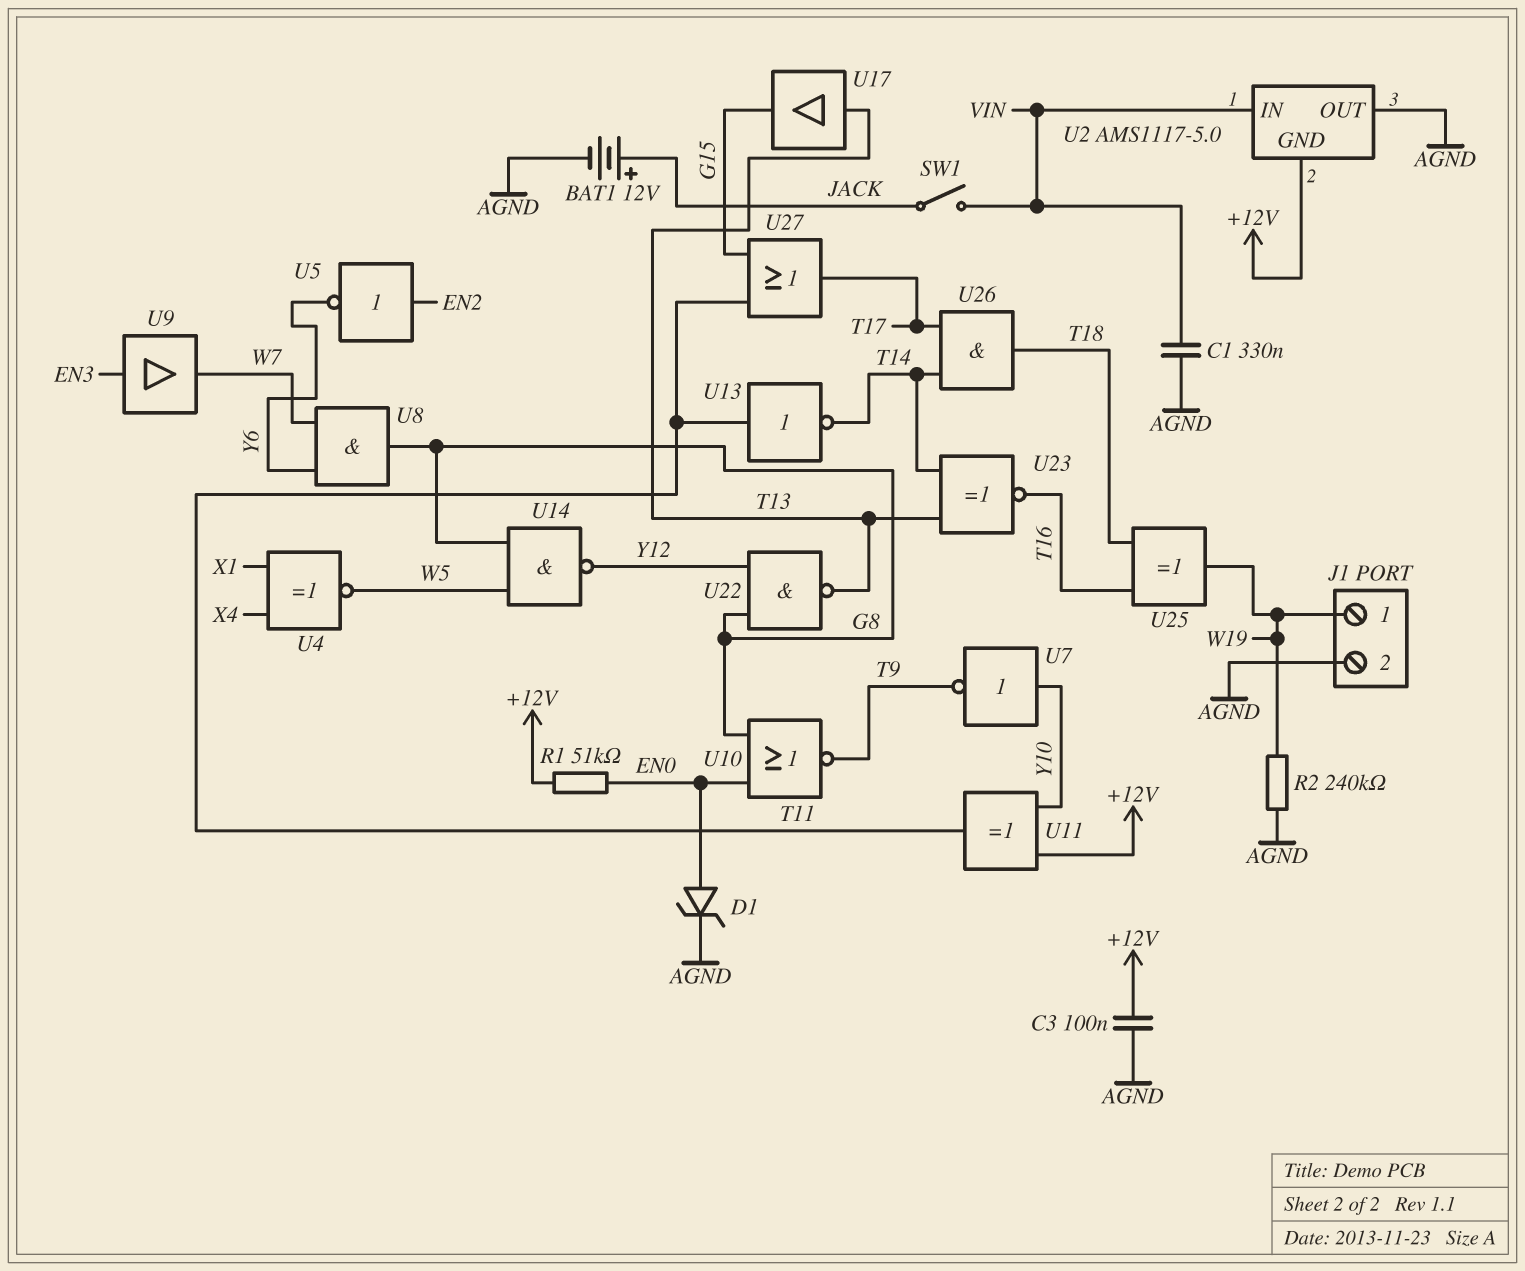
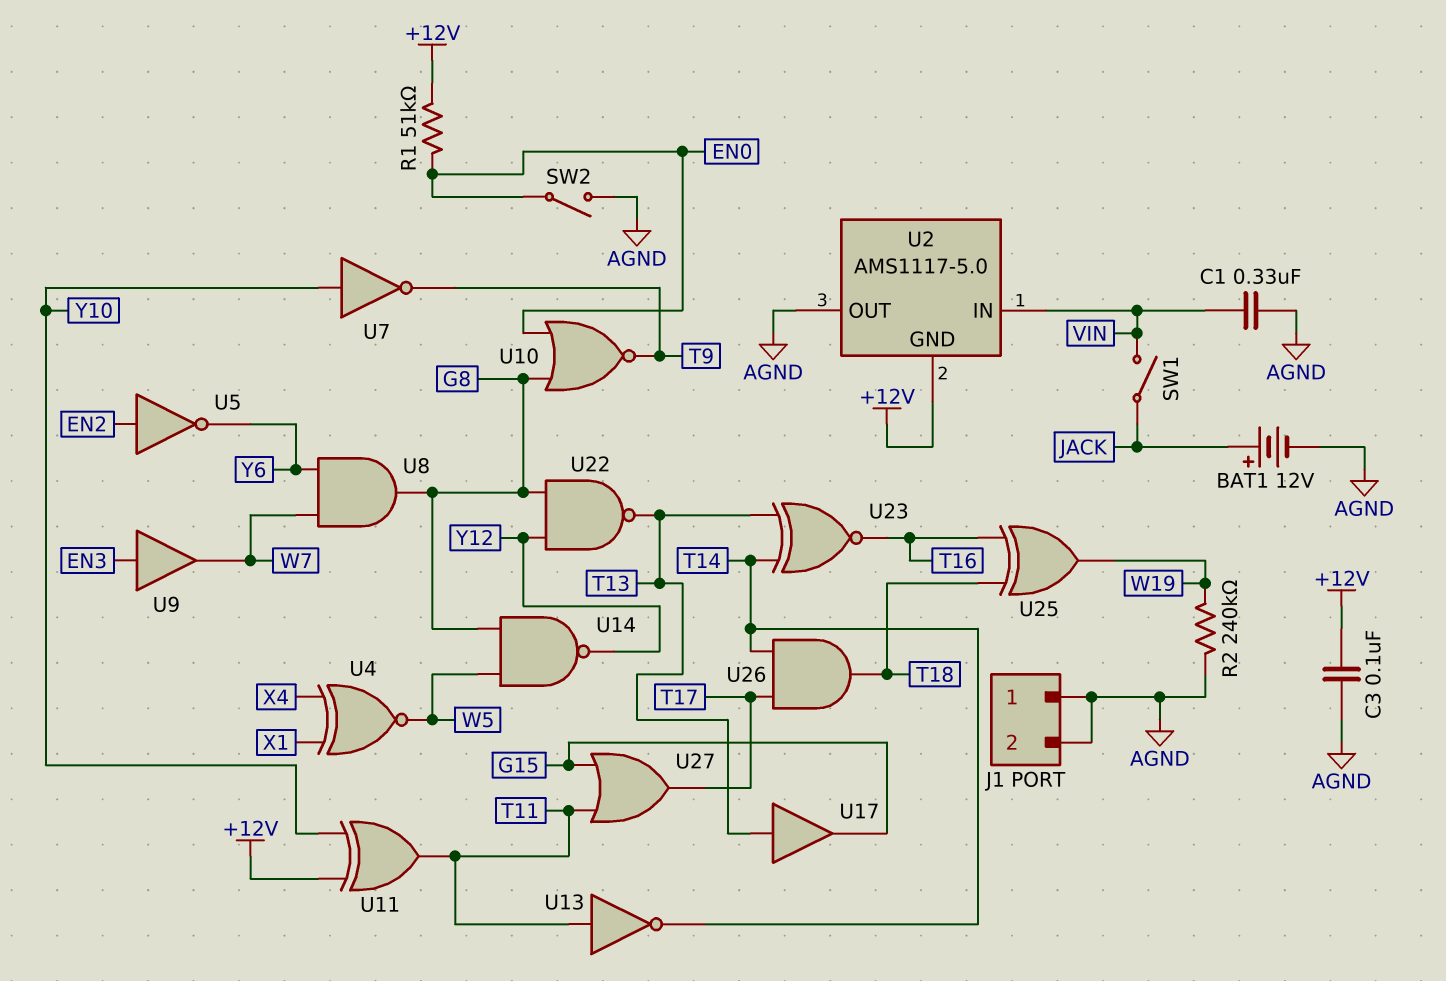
D1: zener (A EN0, K AGND) -> none
J1 pin 1: W19 -> AGND
SW2: none -> switch (AGND, EN0)

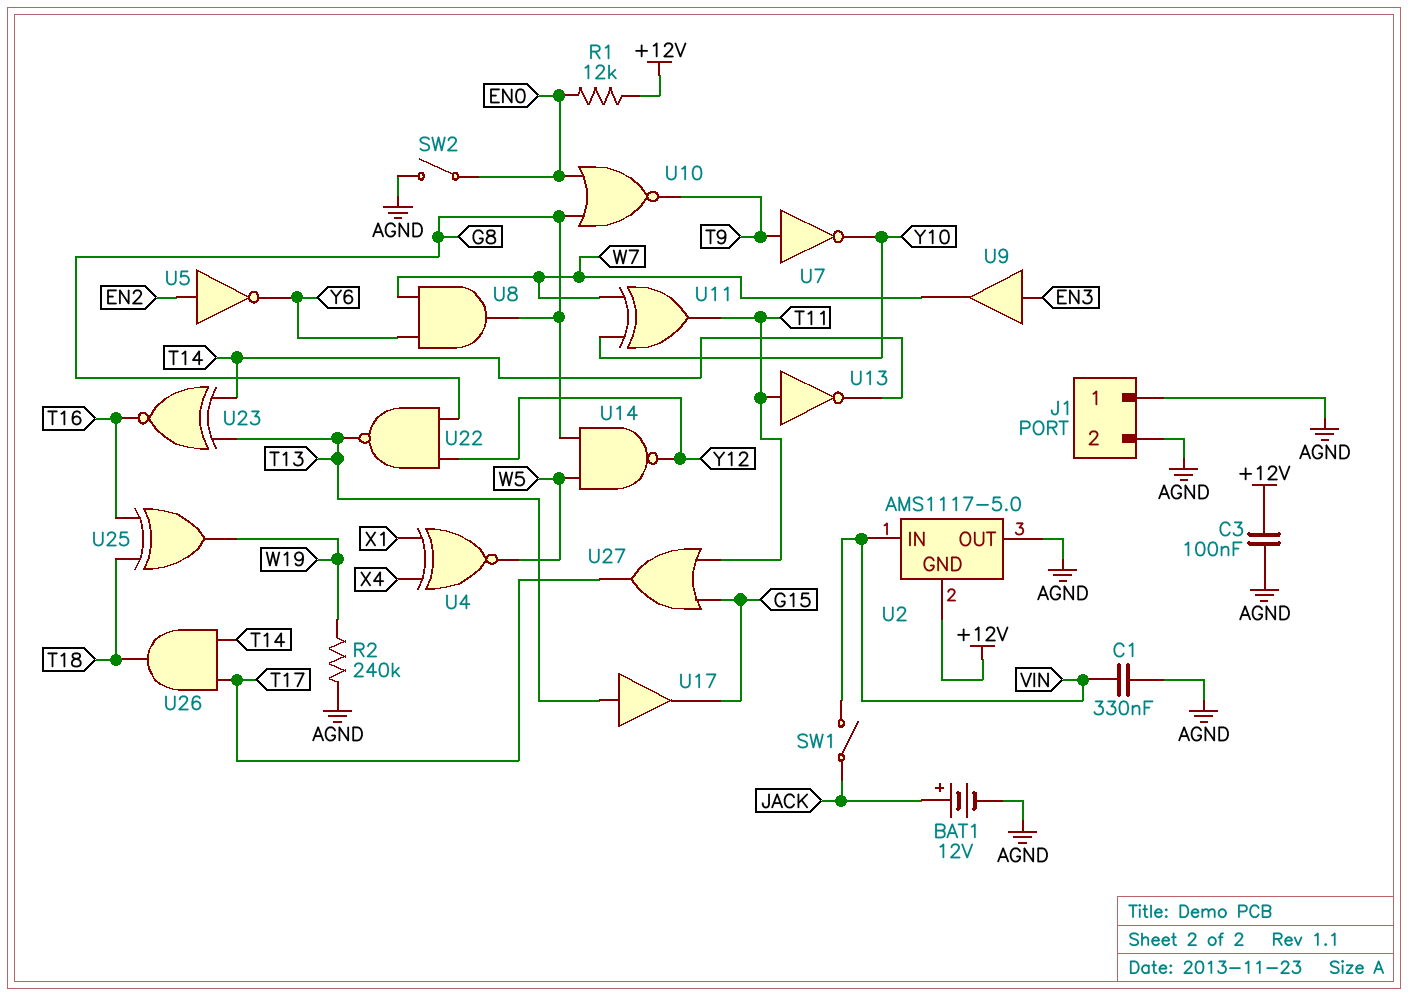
R1: 51k (+12V, EN0) -> 12k (+12V, EN0)
U7: NOT (in Y10, out T9) -> NOT (in T9, out Y10)
U11: XOR (in +12V, in Y10, out T11) -> XOR (in W7, in Y10, out T11)

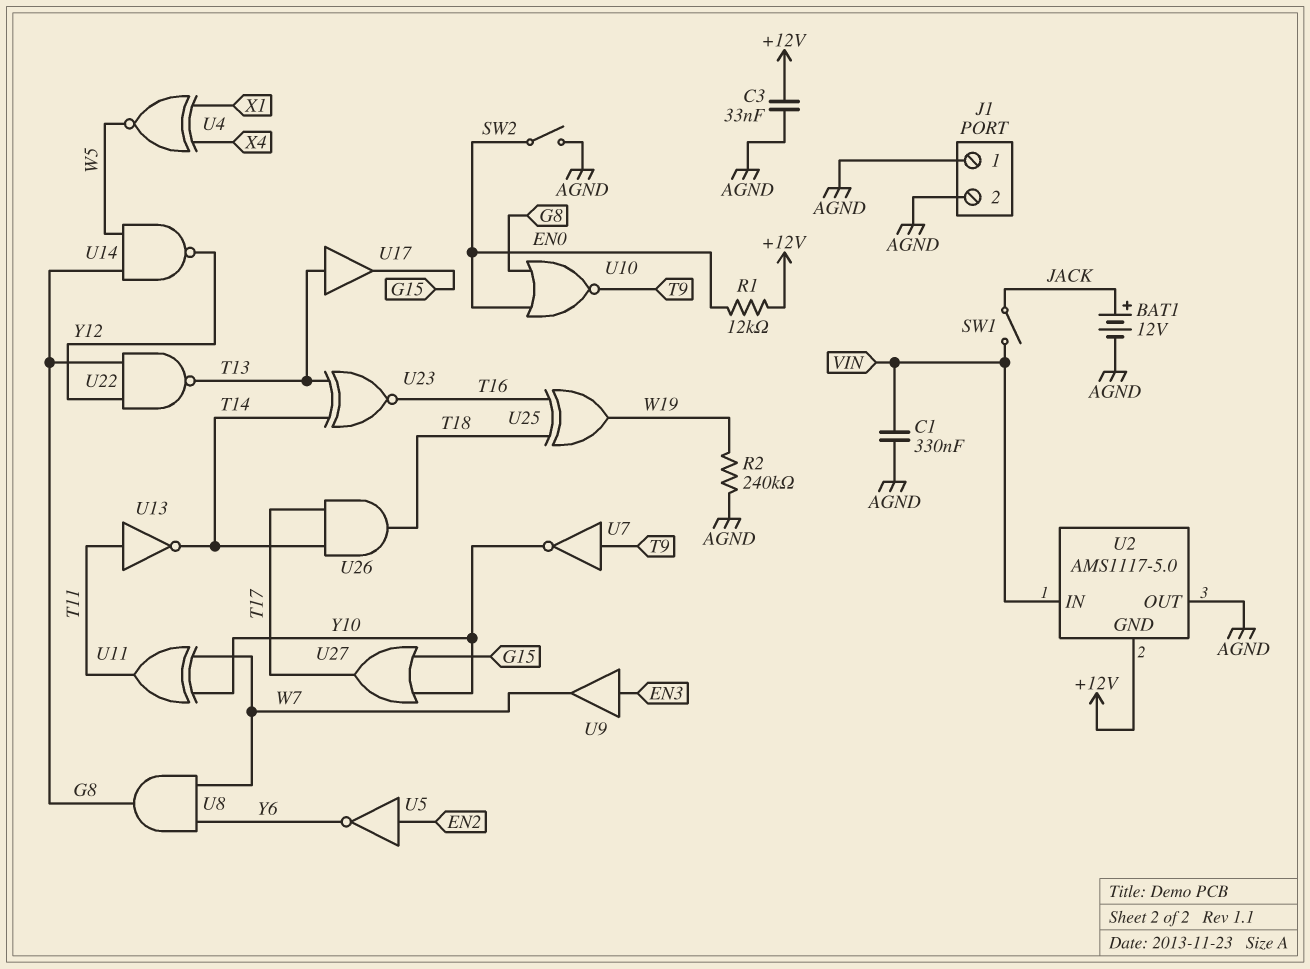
C3: 100nF (+12V, AGND) -> 33nF (+12V, AGND)
U27: OR (in G15, in T11, out T17) -> OR (in G15, in Y10, out T17)

